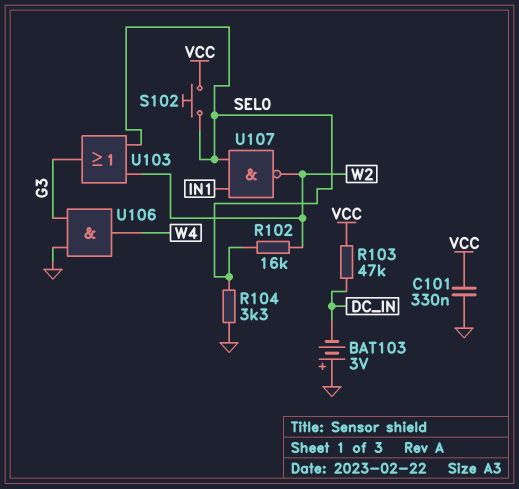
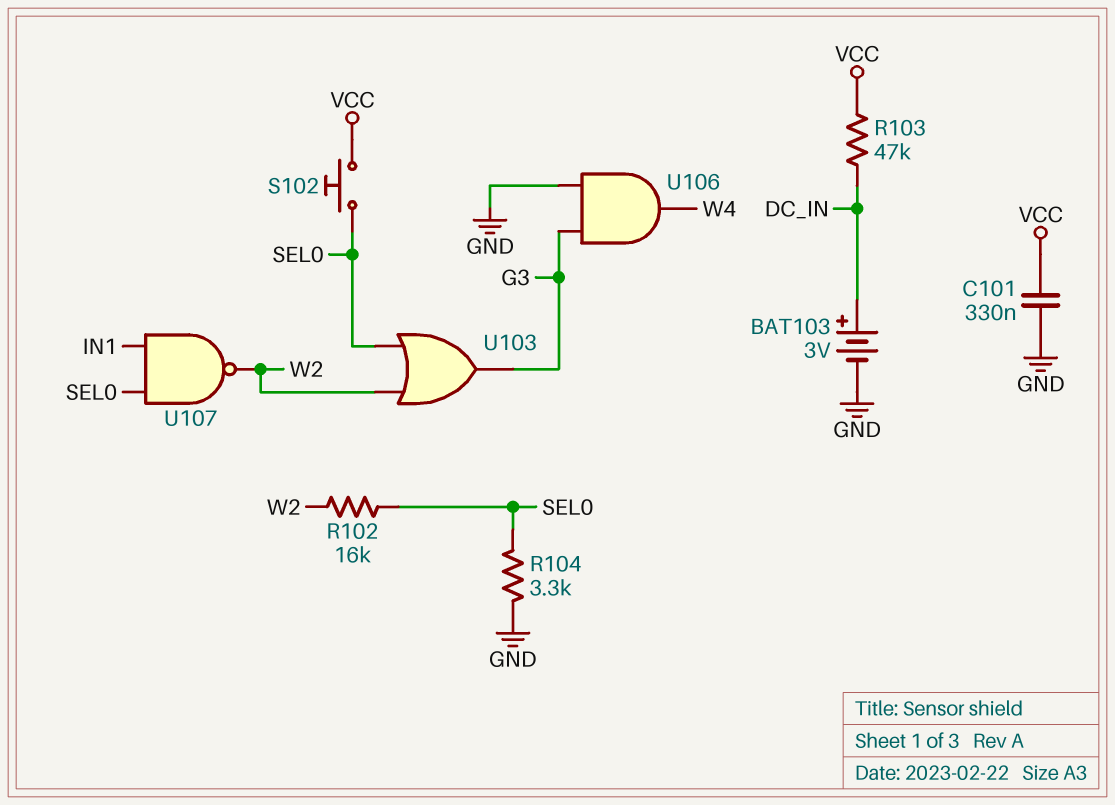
BAT103: 3V (plus GND, minus DC_IN) -> 3V (plus DC_IN, minus GND)

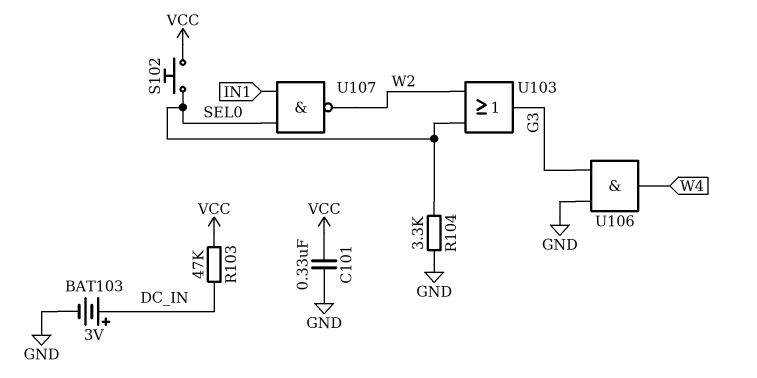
R102: 16k (SEL0, W2) -> none

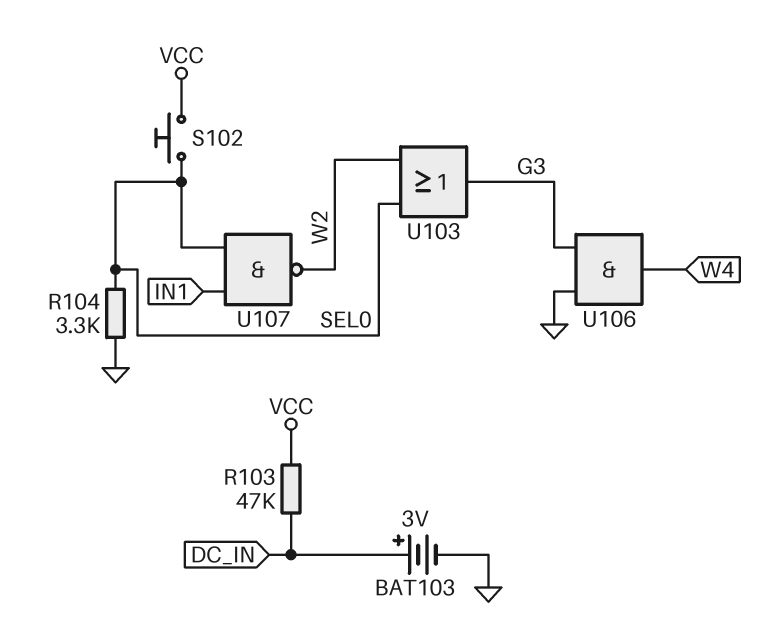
C101: 330nF (GND, VCC) -> none

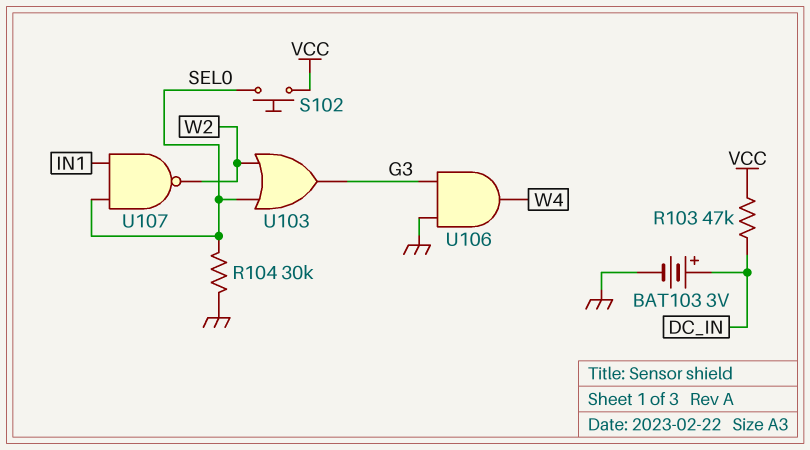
R104: 3.3k (GND, SEL0) -> 30k (GND, SEL0)

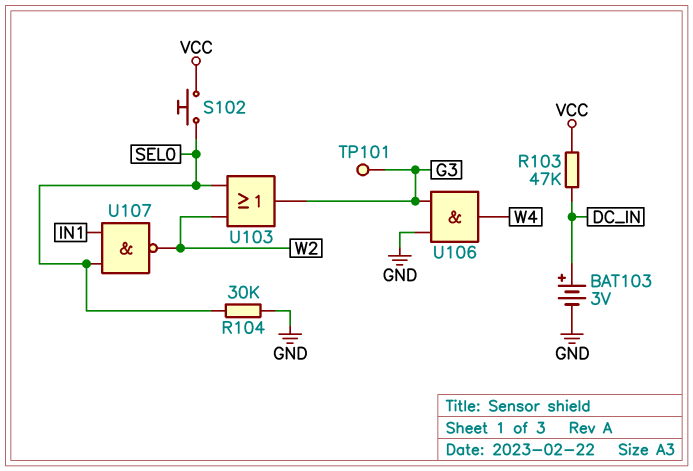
TP101: none -> test point (G3)

